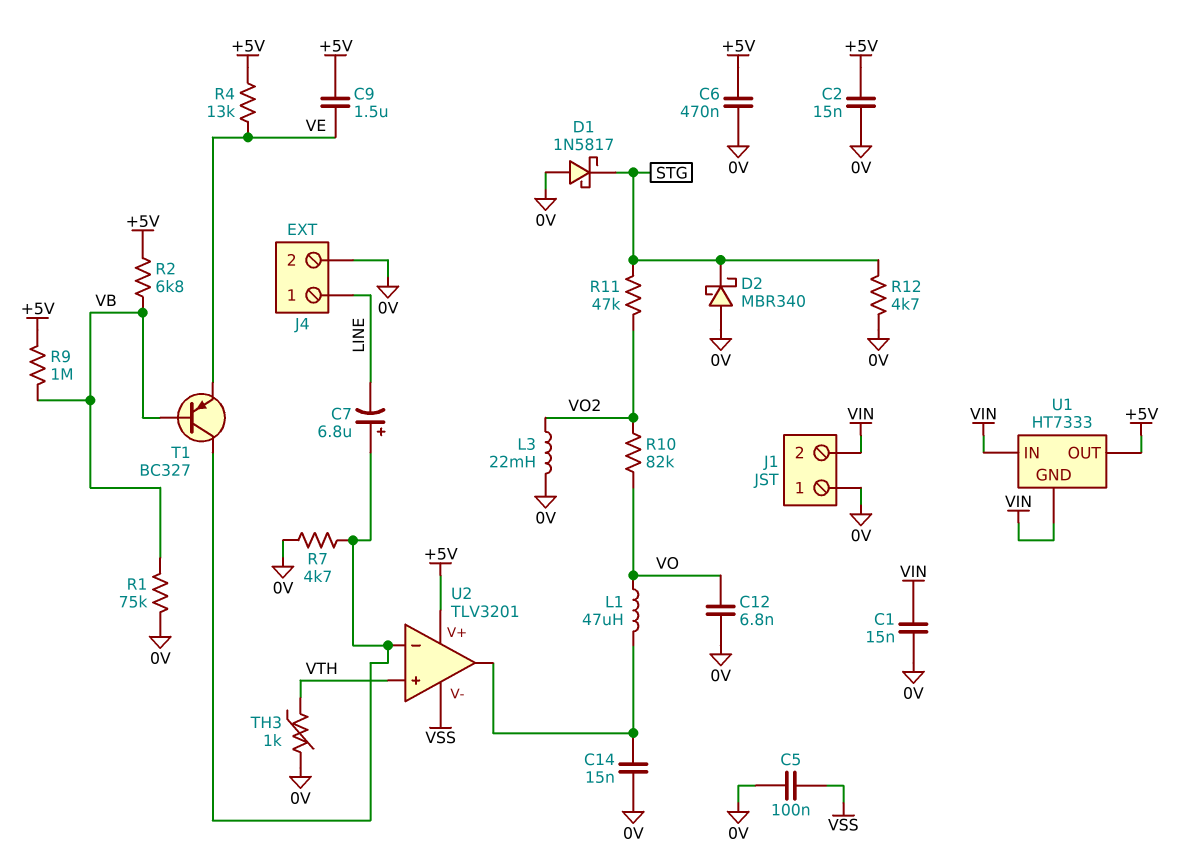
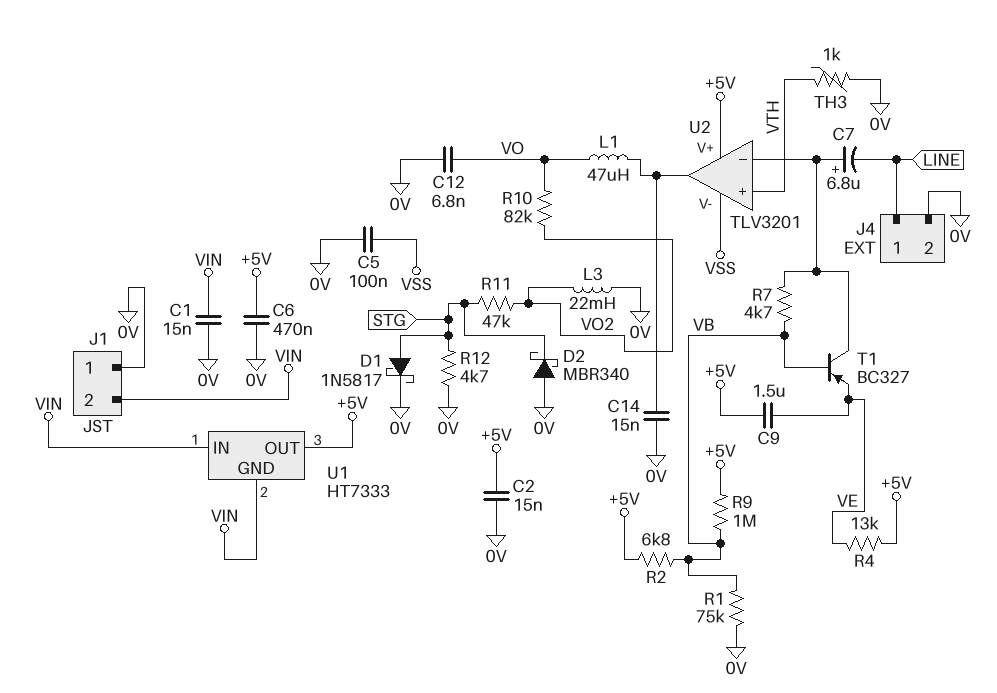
D1: schottky 1N5817 (A 0V, K STG) -> schottky 1N5817 (A STG, K 0V)
R7: 4.7k (0V, U2/in-) -> 4.7k (U2/in-, VB)

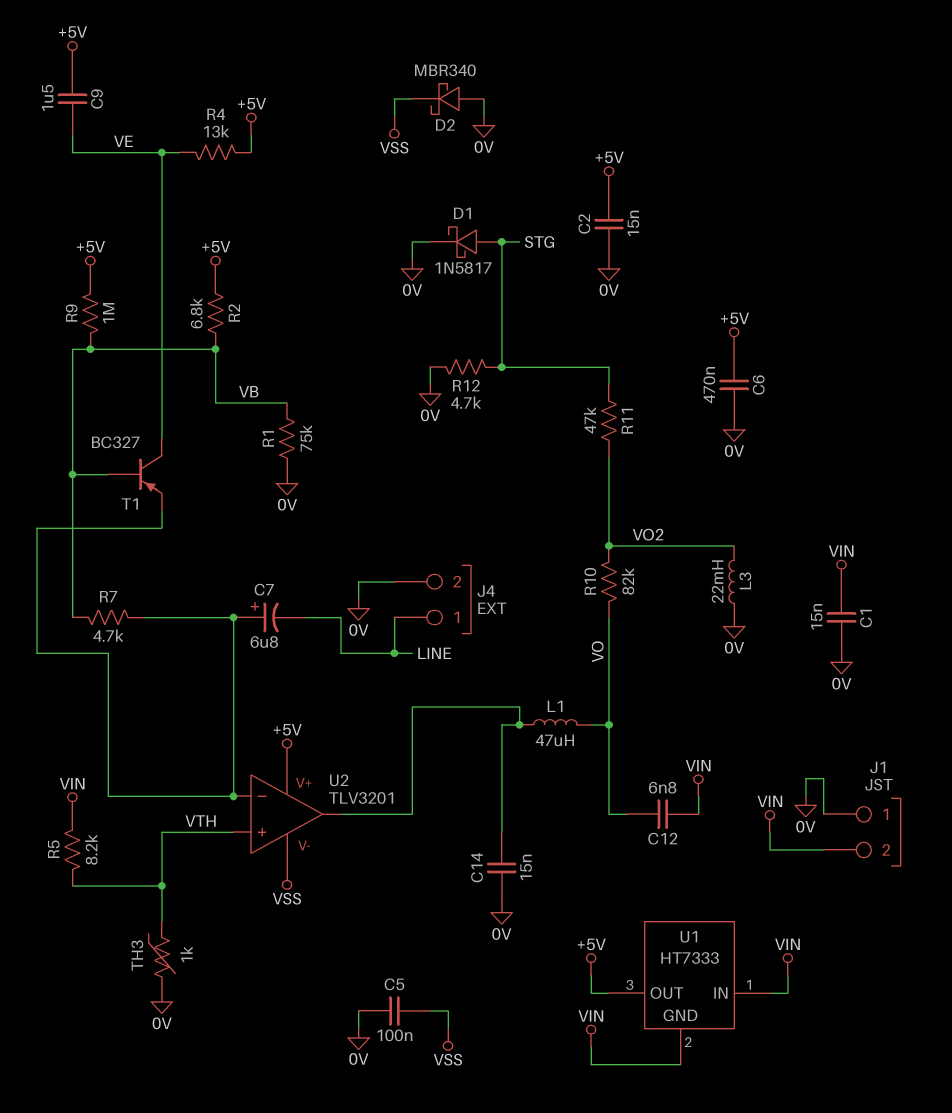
C12: 6.8nF (0V, VO) -> 6.8nF (VIN, VO)
D2: schottky MBR340 (A 0V, K STG) -> schottky MBR340 (A 0V, K VSS)
R5: none -> 8.2k (VIN, VTH)
T1: PNP BC327 (B VB, C U2/in-, E VE) -> PNP BC327 (B VB, C VE, E U2/in-)

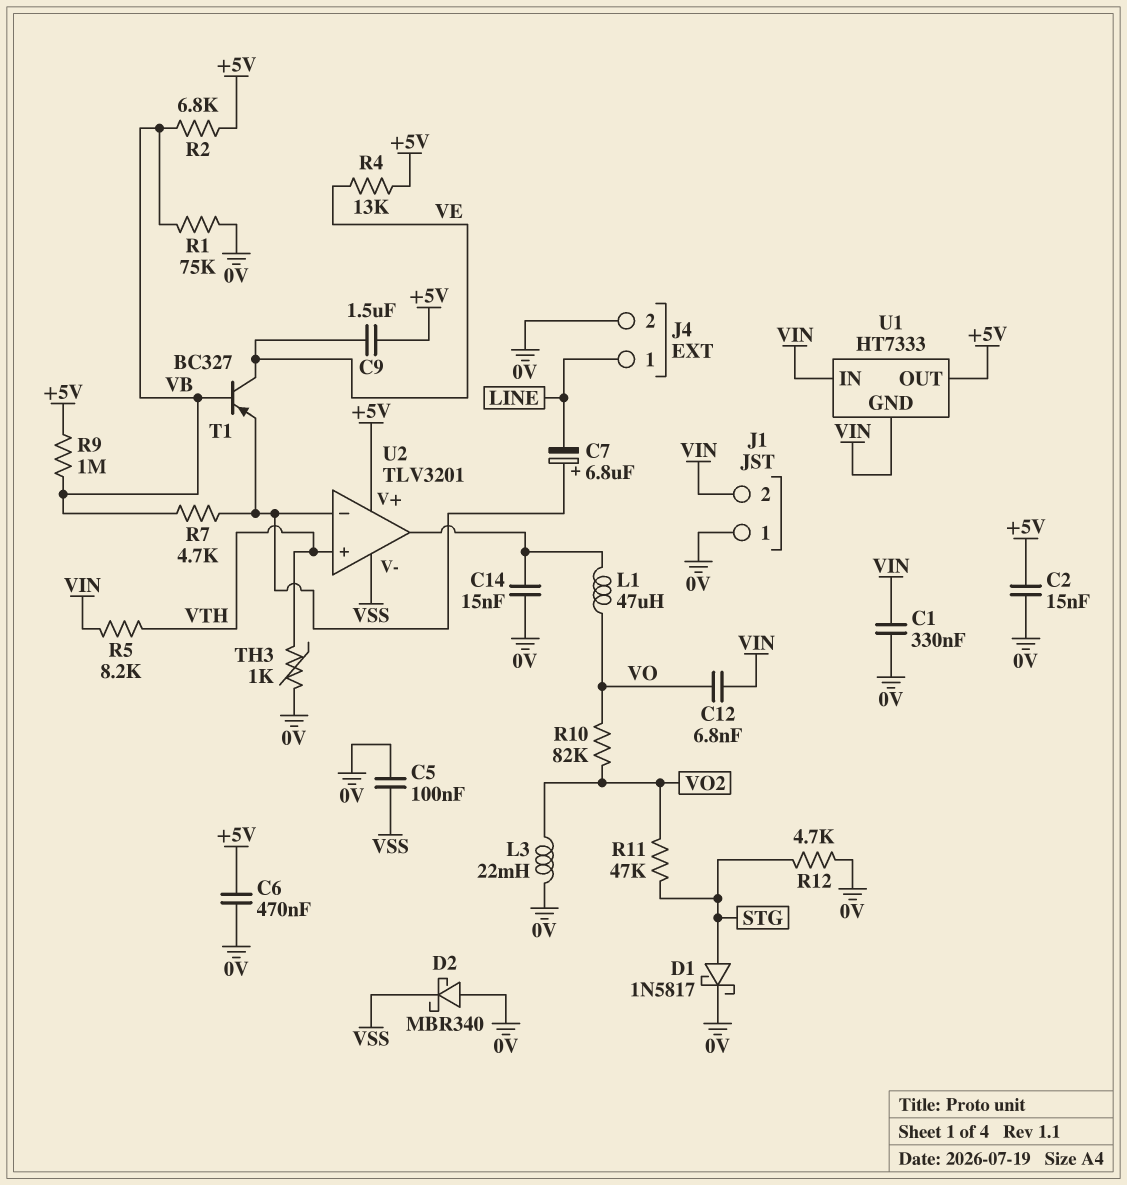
C1: 15nF (0V, VIN) -> 330nF (0V, VIN)

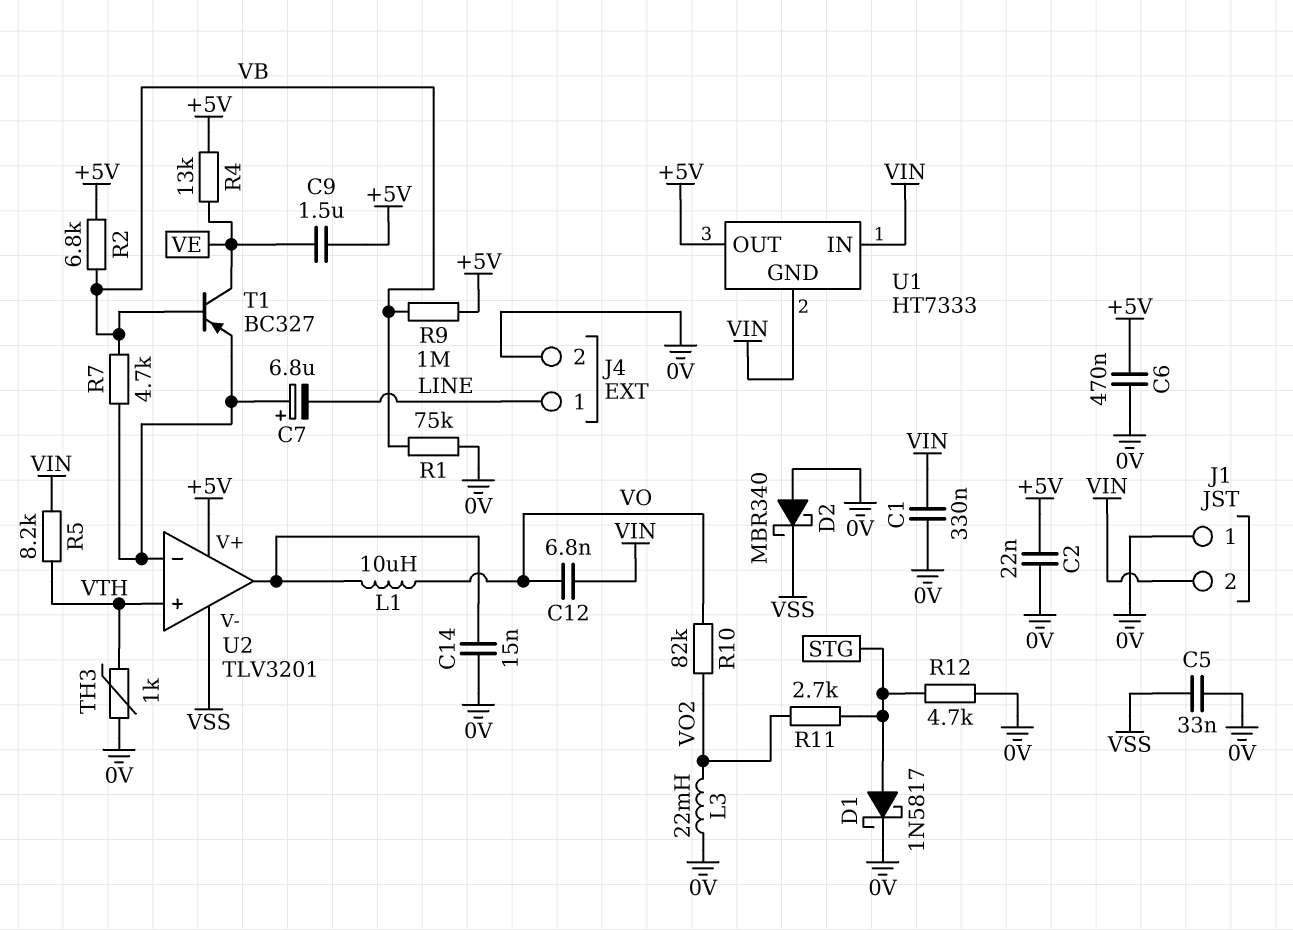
C2: 15nF (+5V, 0V) -> 22nF (+5V, 0V)
C5: 100nF (0V, VSS) -> 33nF (0V, VSS)
L1: 47uH (U2/out, VO) -> 10uH (U2/out, VO)
R11: 47k (STG, VO2) -> 2.7k (STG, VO2)

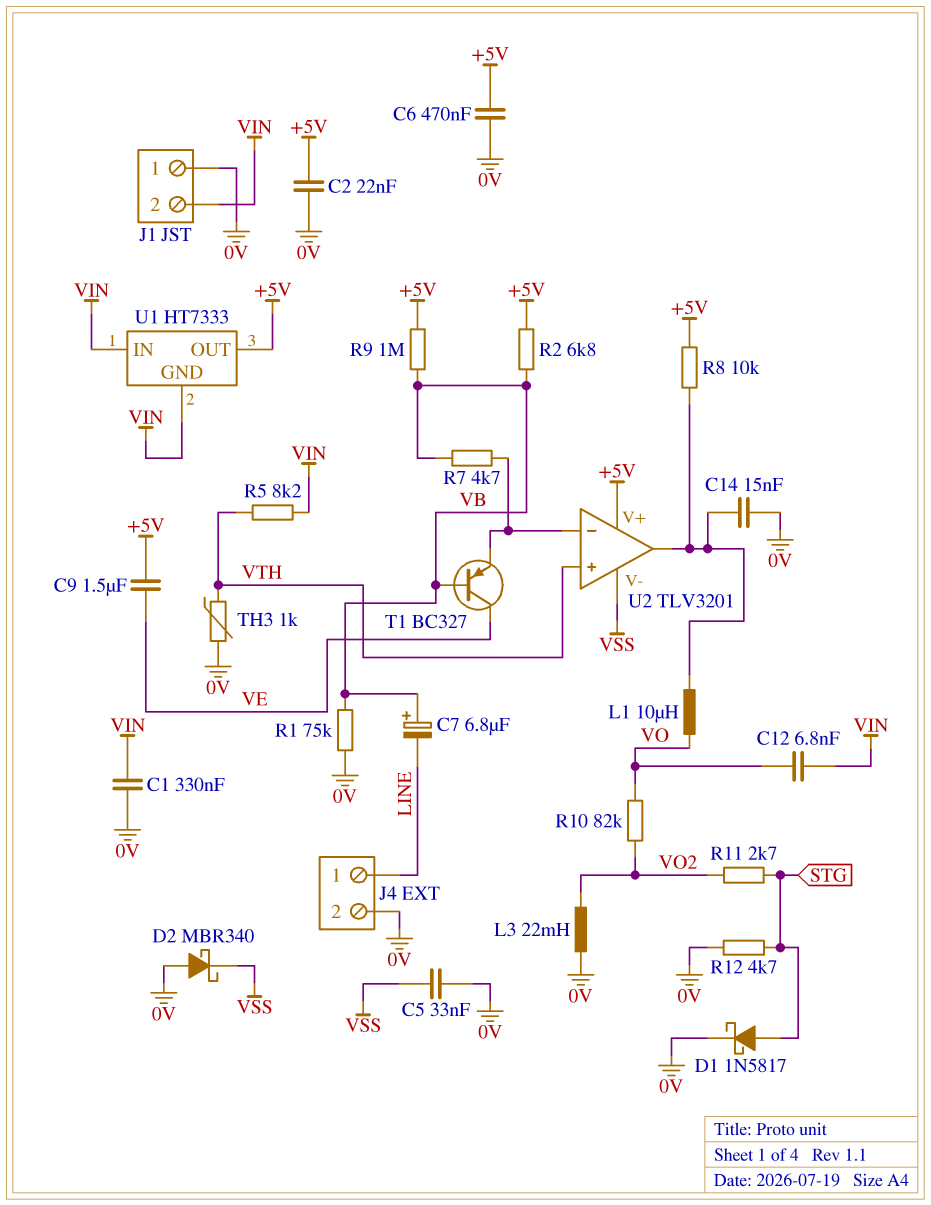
C7: 6.8uF (plus U2/in-, minus LINE) -> 6.8uF (plus VB, minus LINE)
R4: 13k (+5V, VE) -> none
R8: none -> 10k (+5V, U2/out)

